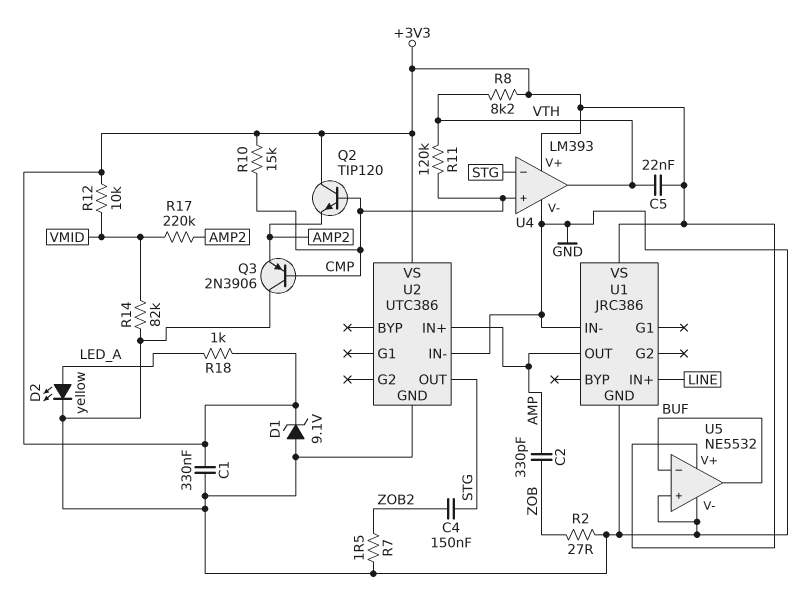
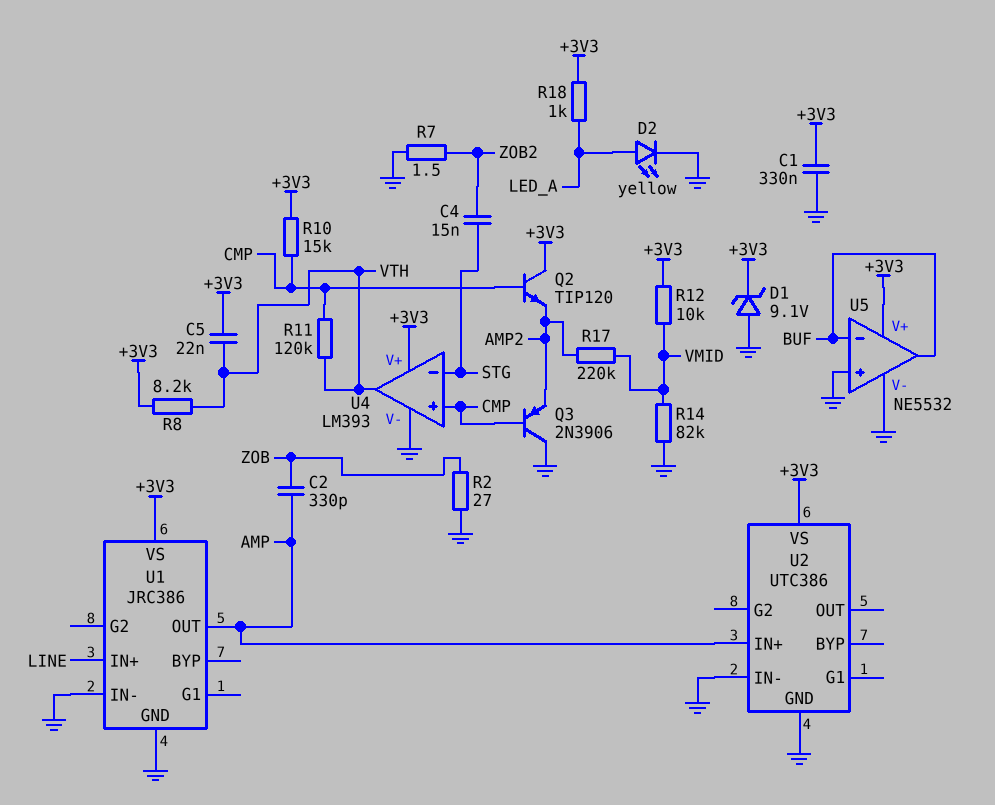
C4: 150nF (STG, ZOB2) -> 15nF (STG, ZOB2)
U2 pin OUT: STG -> none

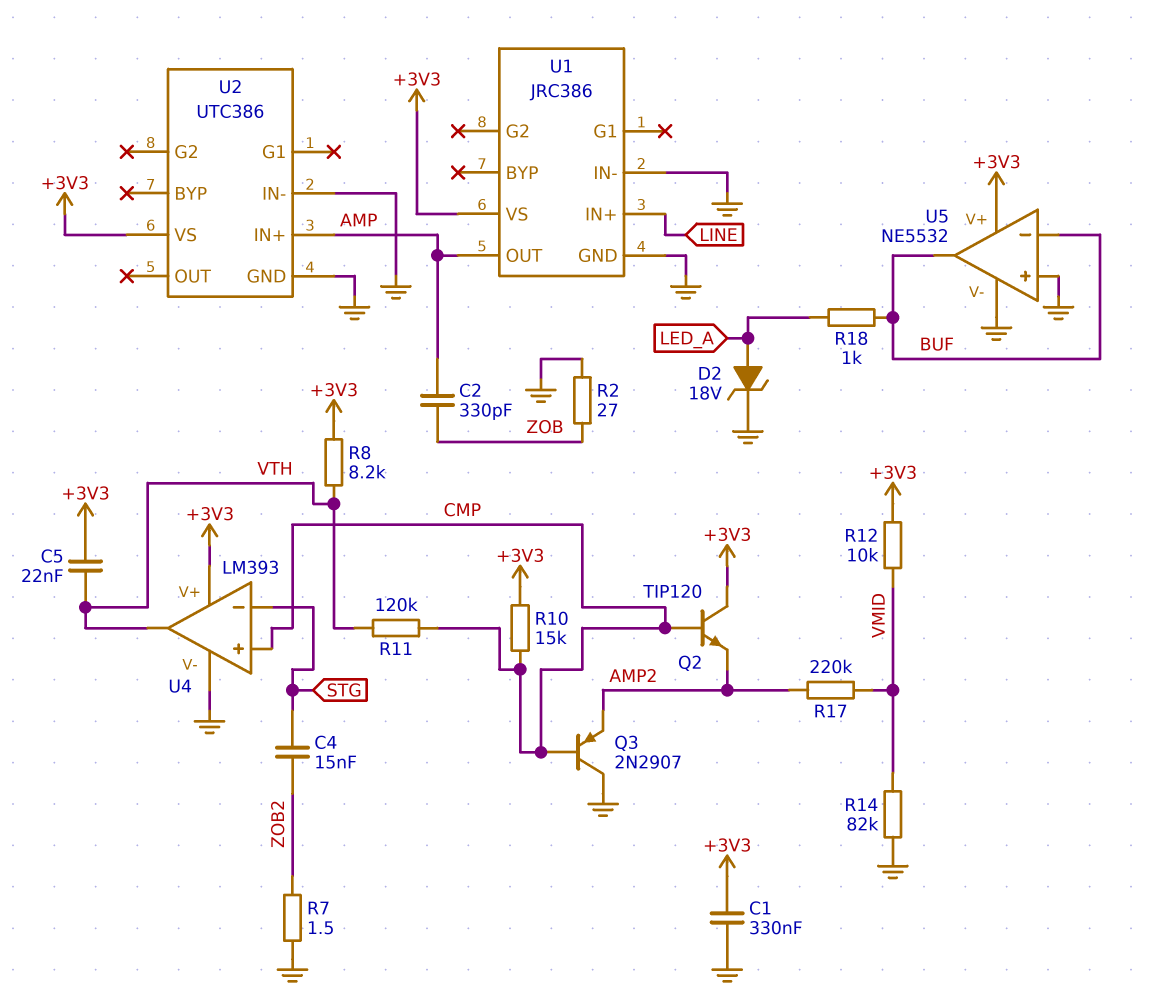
D1: zener 9.1V (A GND, K +3V3) -> none
D2: LED yellow (A LED_A, K GND) -> zener 18V (A LED_A, K GND)
Q3: PNP 2N3906 (B CMP, C GND, E AMP2) -> PNP 2N2907 (B CMP, C GND, E AMP2)
R18: 1k (+3V3, LED_A) -> 1k (BUF, LED_A)

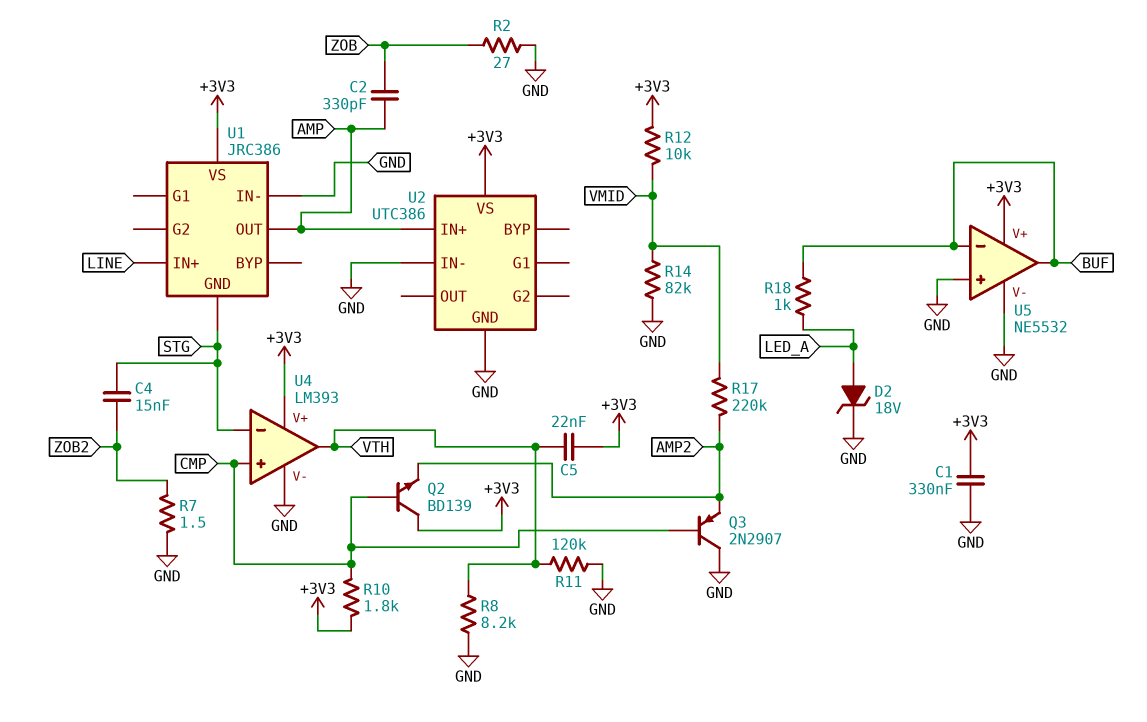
Q2: NPN TIP120 (B CMP, C +3V3, E AMP2) -> NPN BD139 (B CMP, C +3V3, E AMP2)
R8: 8.2k (+3V3, VTH) -> 8.2k (GND, VTH)
R10: 15k (+3V3, CMP) -> 1.8k (+3V3, CMP)
R11: 120k (CMP, VTH) -> 120k (GND, VTH)
U1 pin GND: GND -> STG

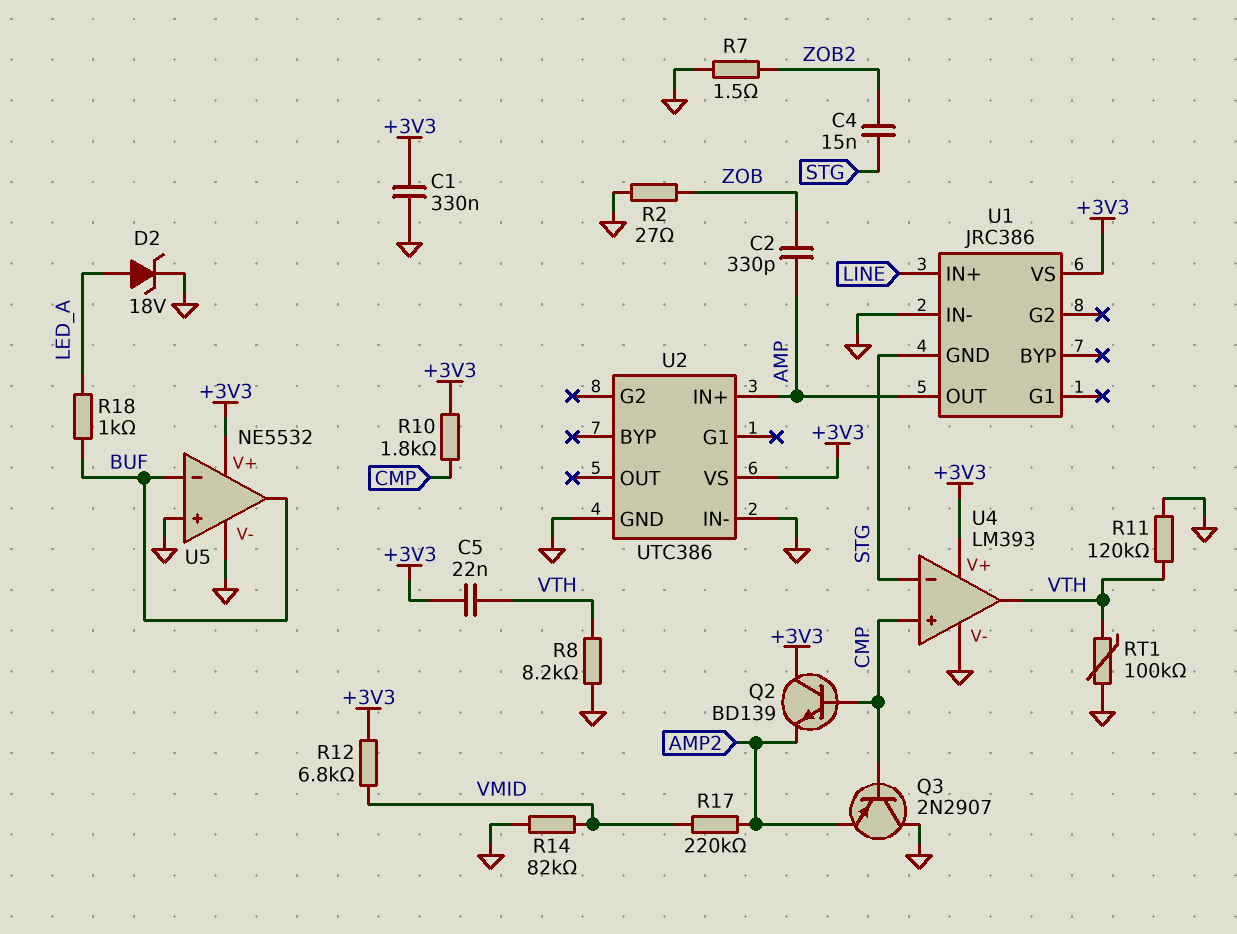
R12: 10k (+3V3, VMID) -> 6.8k (+3V3, VMID)
RT1: none -> 100k (GND, VTH)

